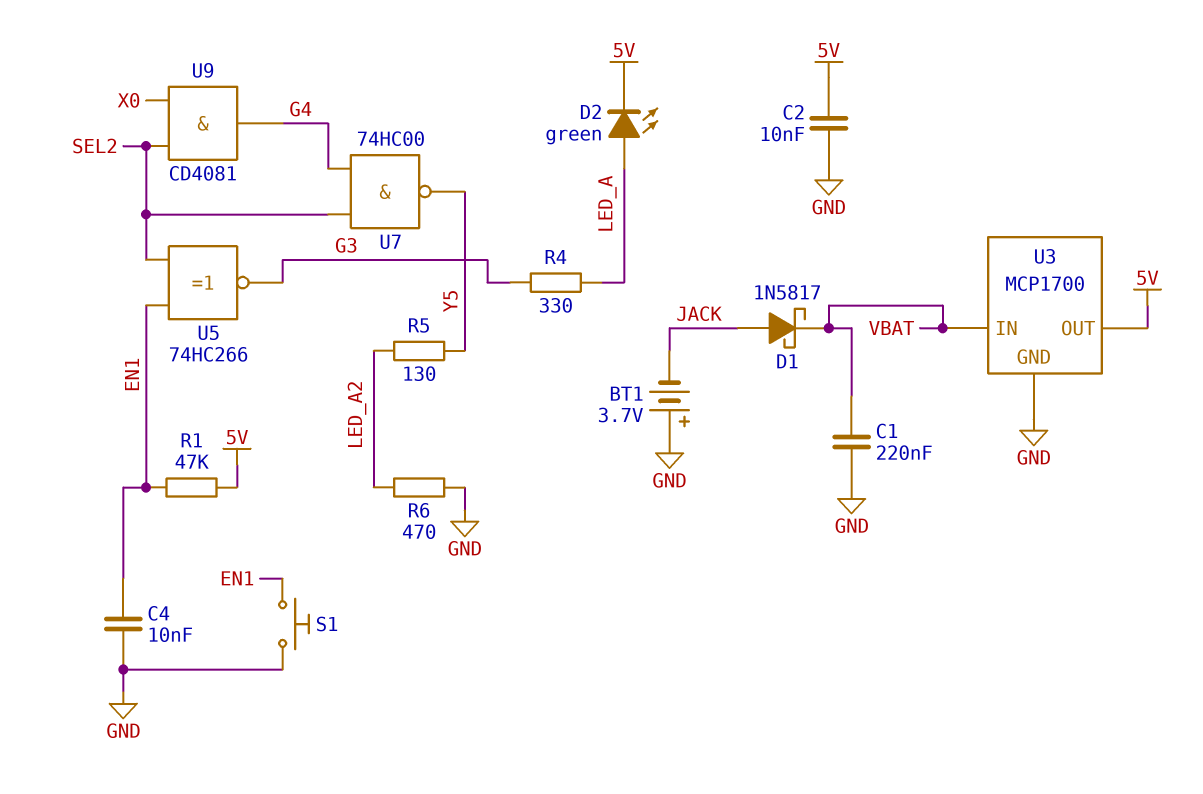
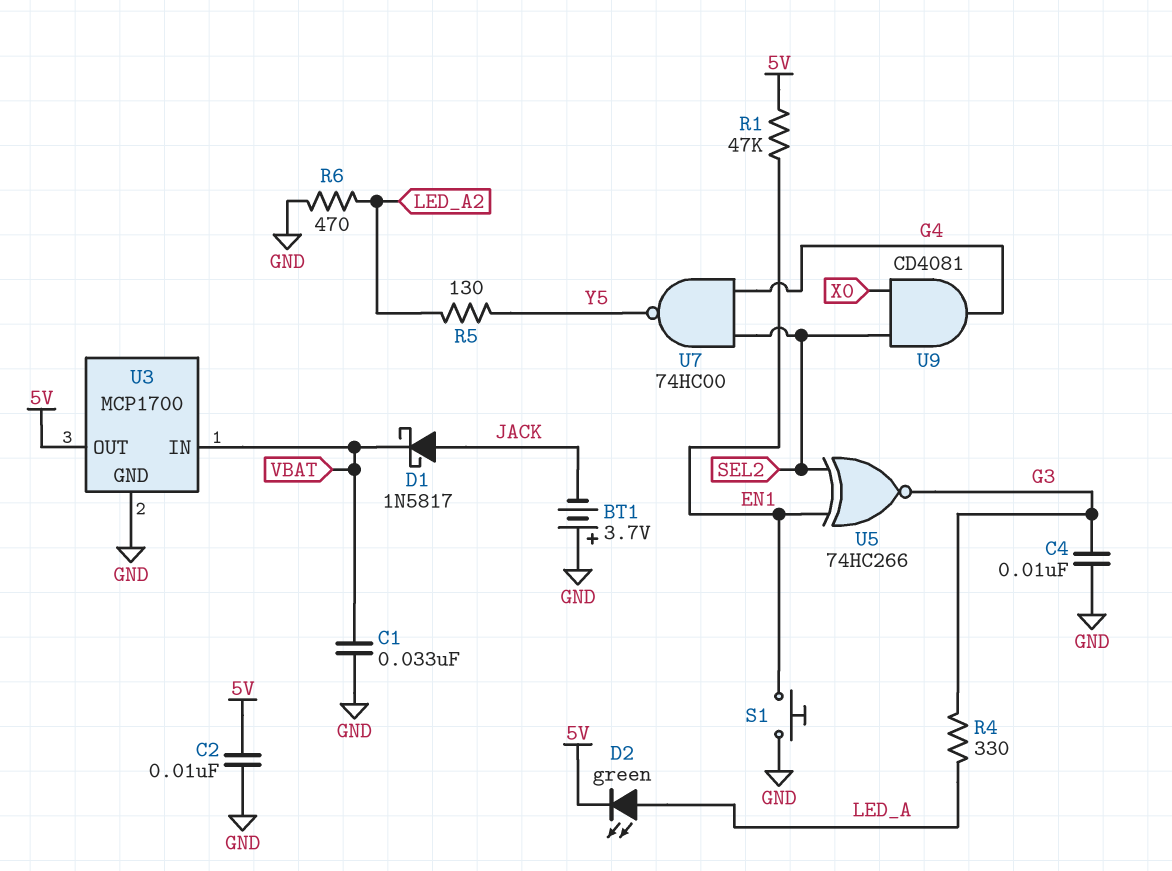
C1: 220nF (GND, VBAT) -> 33nF (GND, VBAT)
C4: 10nF (EN1, GND) -> 10nF (G3, GND)

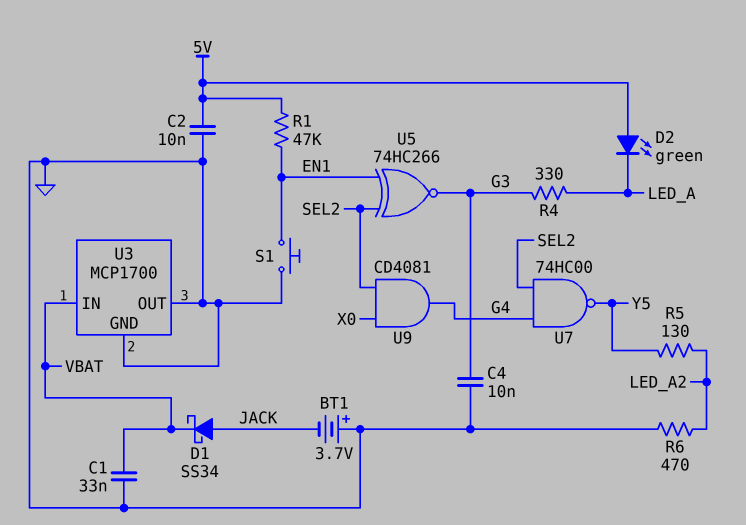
D1: schottky 1N5817 (A JACK, K VBAT) -> schottky SS34 (A JACK, K VBAT)
D2: LED green (A LED_A, K 5V) -> LED green (A 5V, K LED_A)
U3 pin OUT: 5V -> GND

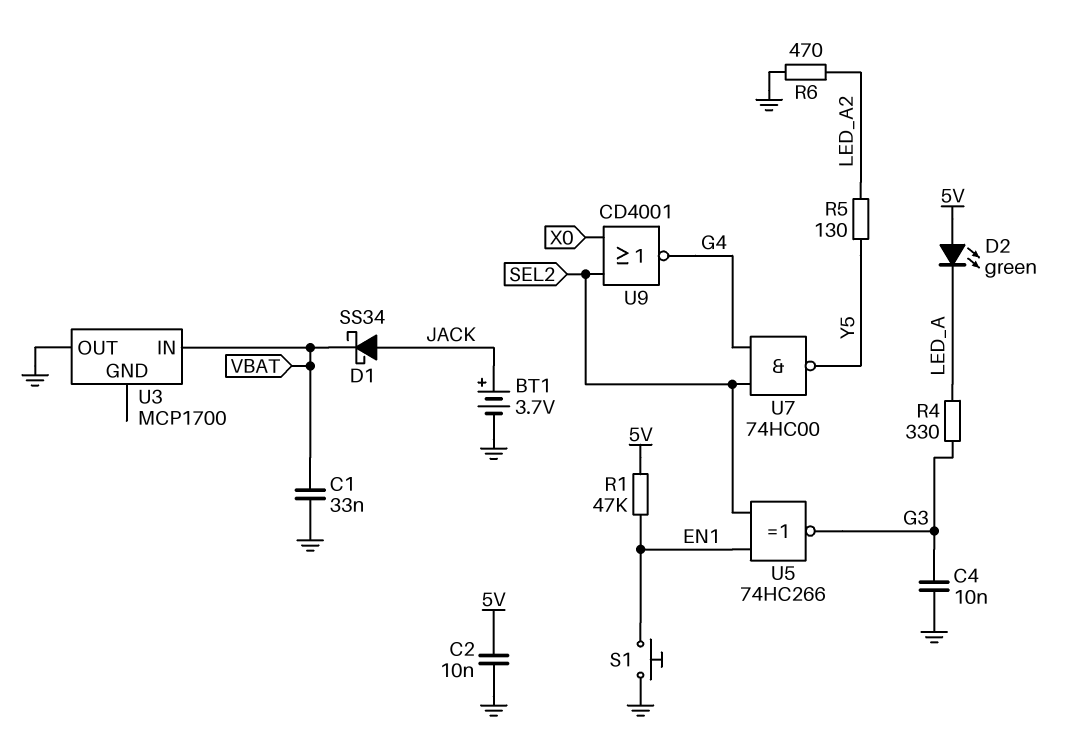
BT1: 3.7V (plus GND, minus JACK) -> 3.7V (plus JACK, minus GND)
U3 pin GND: GND -> none
U9: AND CD4081 (in SEL2, in X0, out G4) -> NOR CD4001 (in SEL2, in X0, out G4)

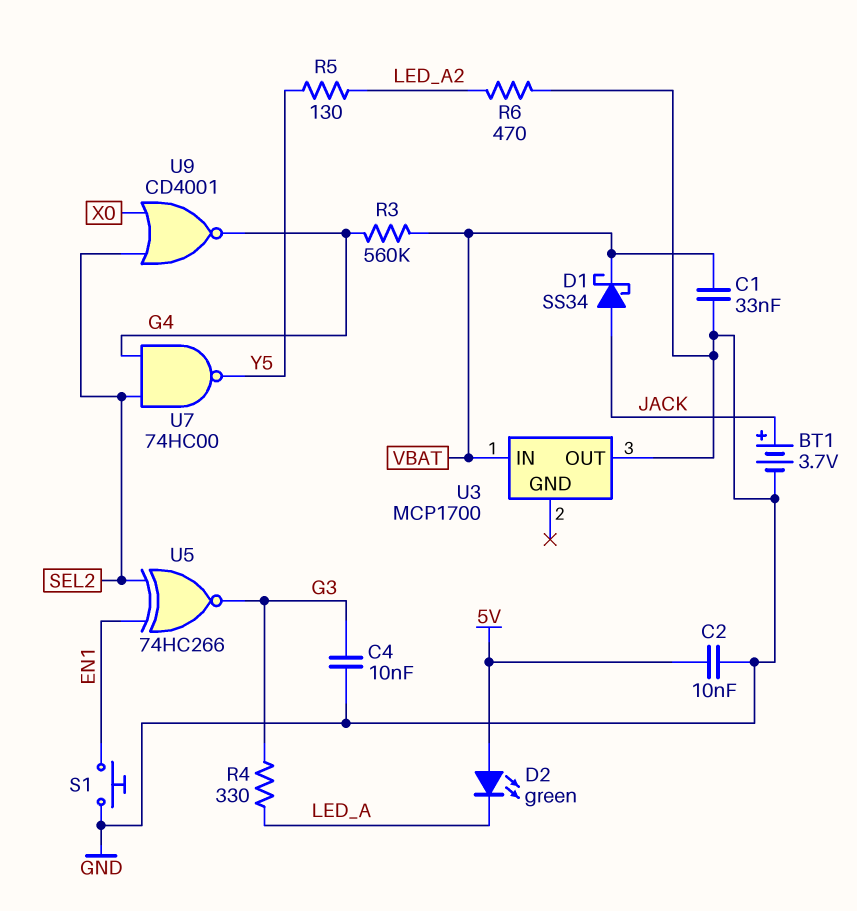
R1: 47k (5V, EN1) -> none
R3: none -> 560k (G4, VBAT)

